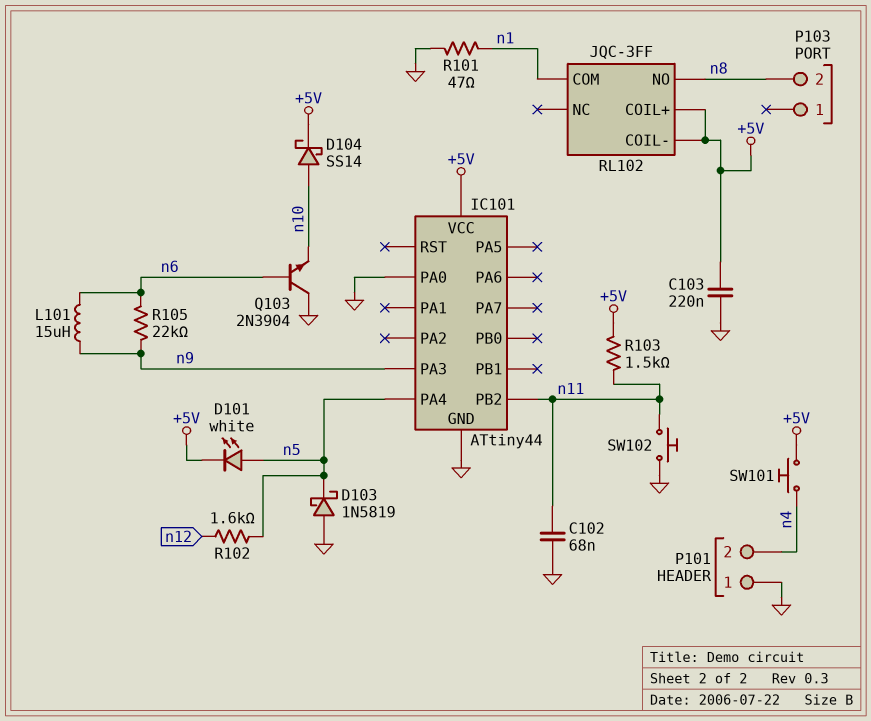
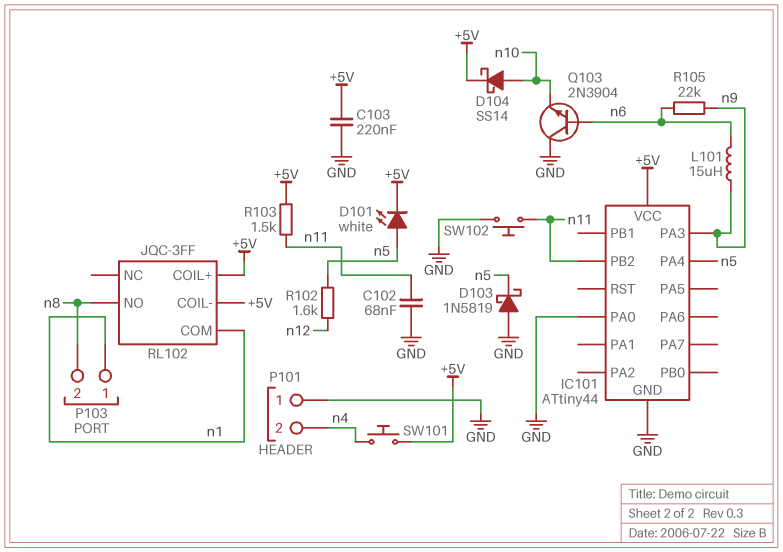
P103 pin 1: none -> n1
R101: 47 (GND, n1) -> none

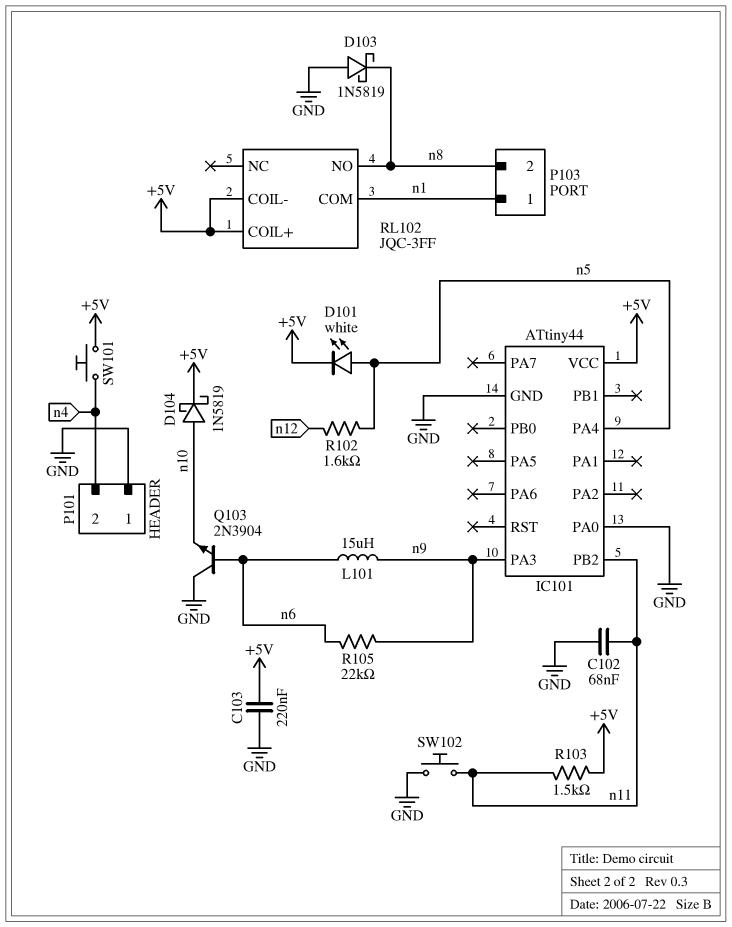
D103: schottky 1N5819 (A GND, K n5) -> schottky 1N5819 (A GND, K n8)
D104: schottky SS14 (A n10, K +5V) -> schottky 1N5819 (A n10, K +5V)

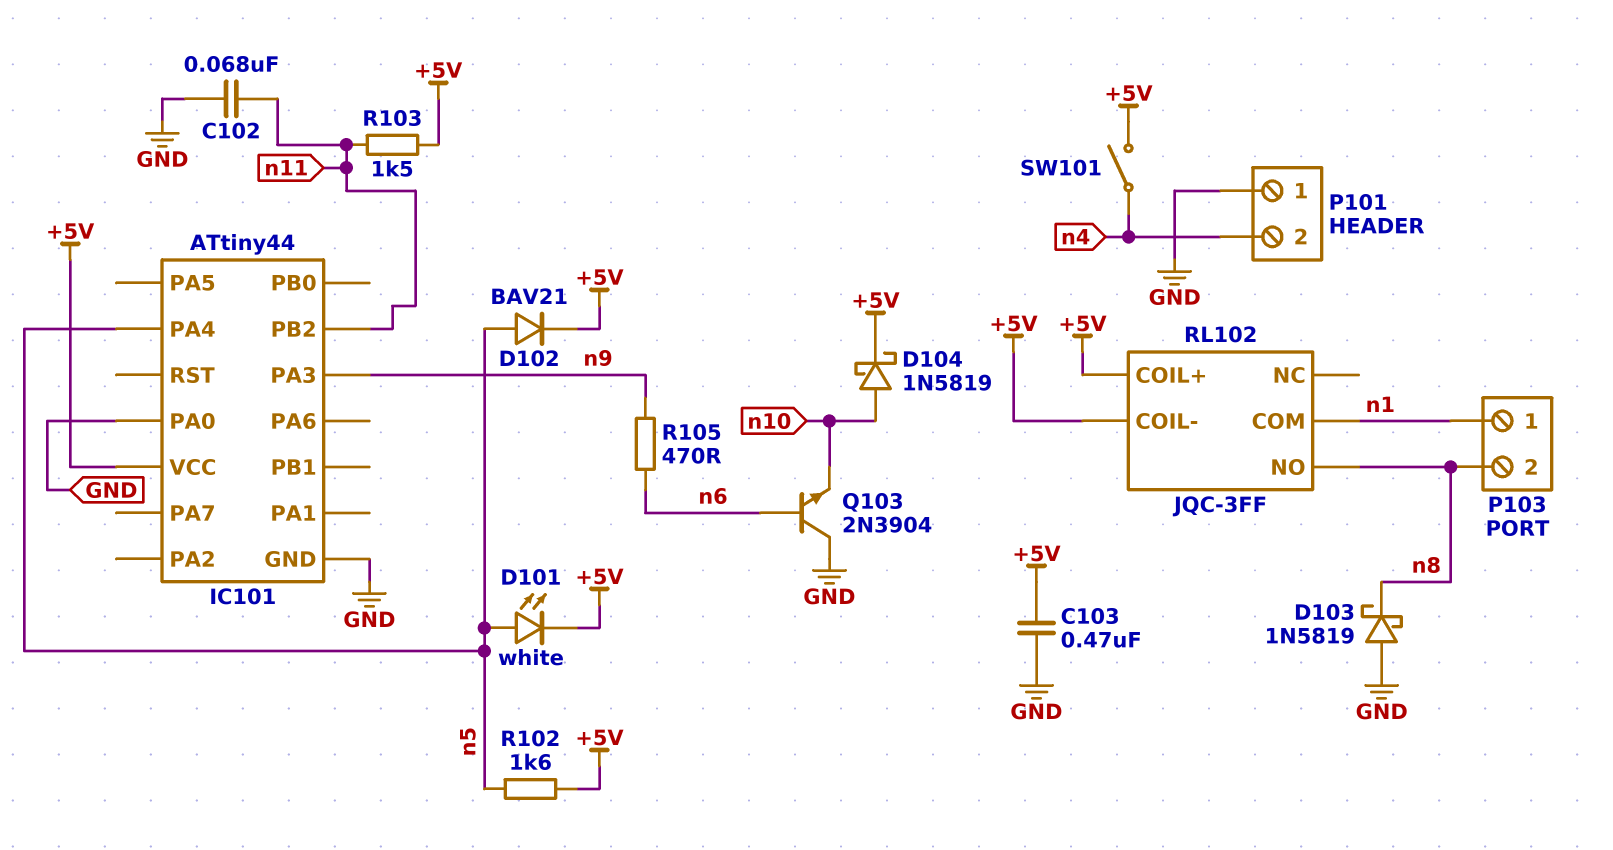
C103: 220nF (+5V, GND) -> 470nF (+5V, GND)
D102: none -> diode BAV21 (A n5, K +5V)
L101: 15uH (n6, n9) -> none
R102: 1.6k (n5, n12) -> 1.6k (+5V, n5)
R105: 22k (n6, n9) -> 470 (n6, n9)
SW101: button (+5V, n4) -> switch (+5V, n4)
SW102: button (GND, n11) -> none

